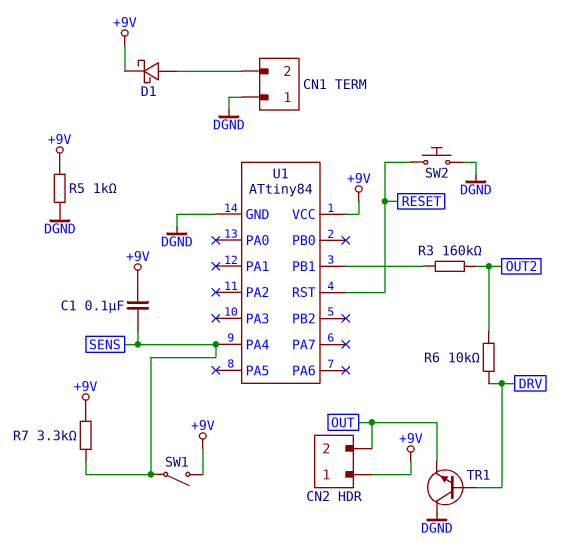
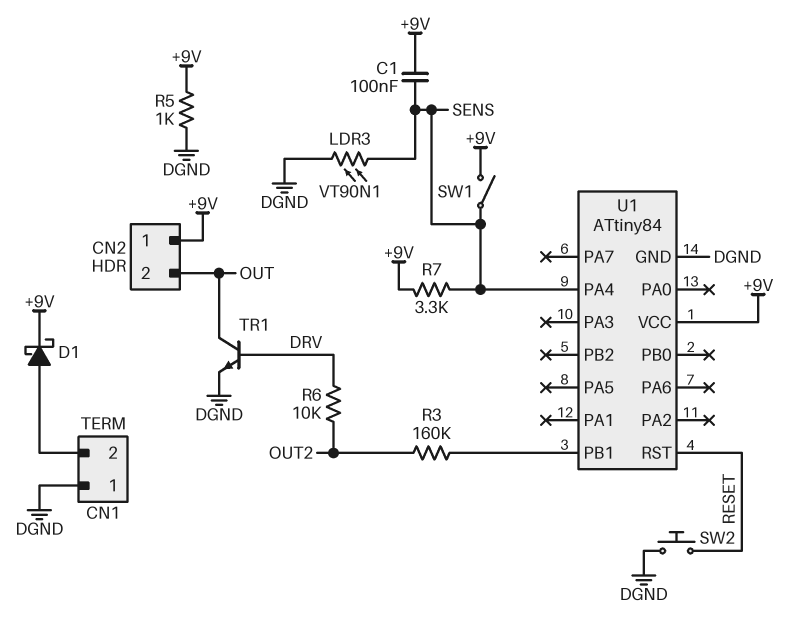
LDR3: none -> VT90N1 (DGND, SENS)
TR1: NPN (B DRV, C DGND, E OUT) -> NPN (B DRV, C OUT, E DGND)

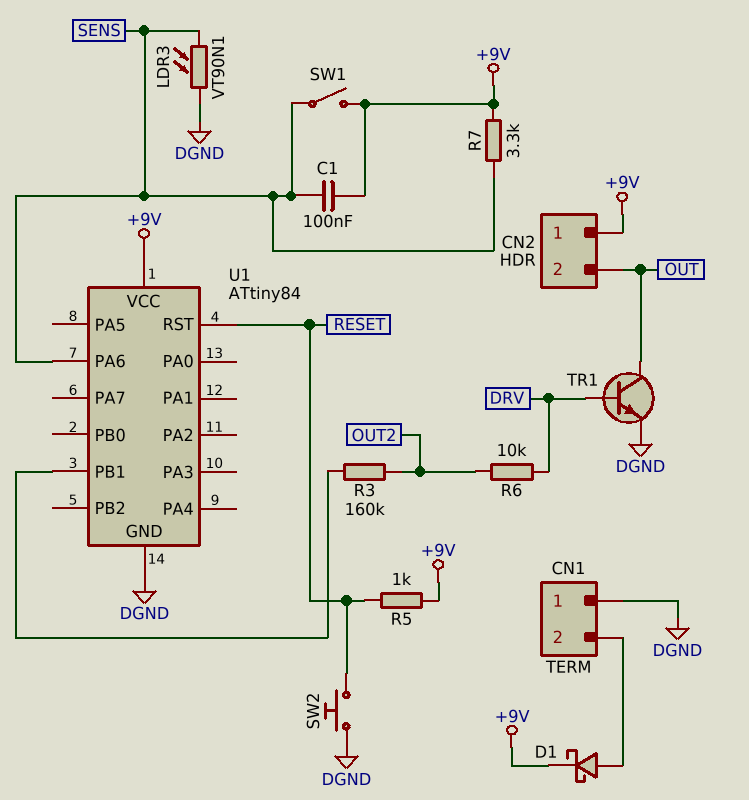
R5: 1k (+9V, DGND) -> 1k (+9V, RESET)
U1 pin PA4: SENS -> none
U1 pin PA6: none -> SENS

